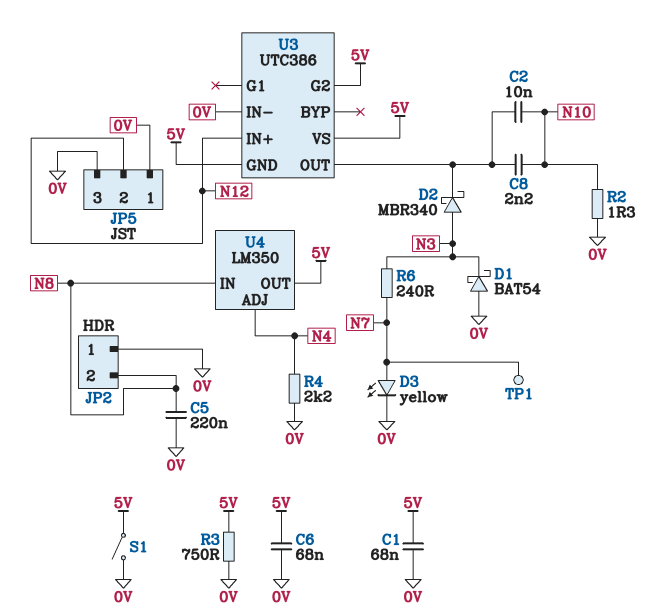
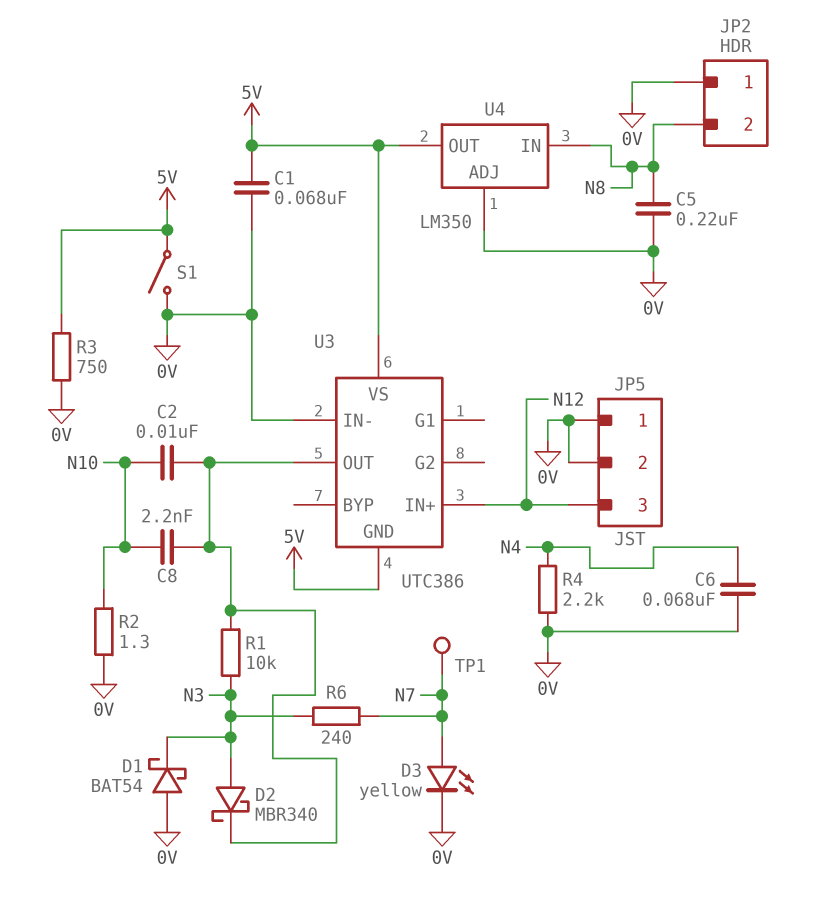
C6: 68nF (0V, 5V) -> 68nF (0V, N4)
JP5 pin 2: N12 -> 0V
JP5 pin 3: 0V -> N12
R1: none -> 10k (N3, U3/OUT)
U3 pin G2: 5V -> none
U4 pin ADJ: N4 -> 0V

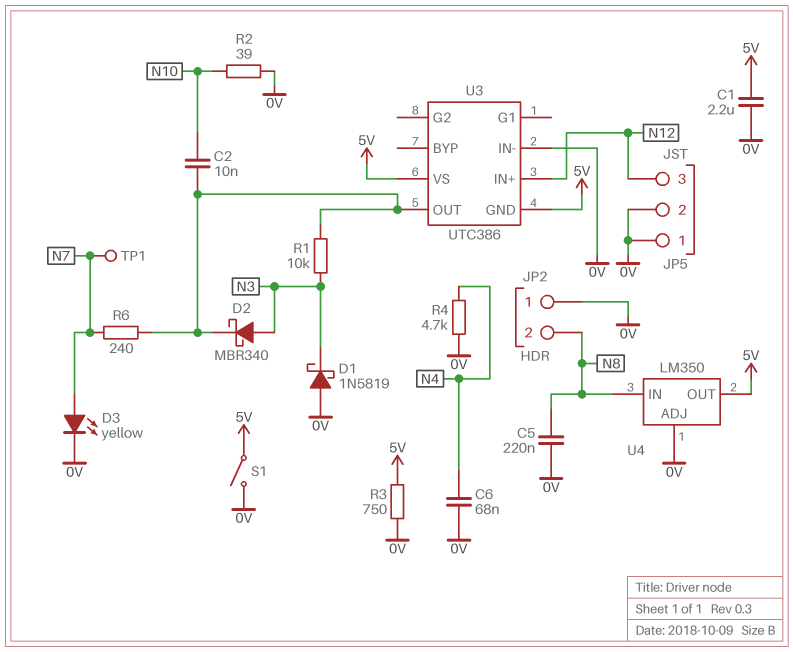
C1: 68nF (0V, 5V) -> 2.2uF (0V, 5V)
C8: 2.2nF (N10, U3/OUT) -> none
D1: schottky BAT54 (A 0V, K N3) -> schottky 1N5819 (A 0V, K N3)
R2: 1.3 (0V, N10) -> 39 (0V, N10)
R4: 2.2k (0V, N4) -> 4.7k (0V, N4)
R6: 240 (N3, N7) -> 240 (N7, U3/OUT)

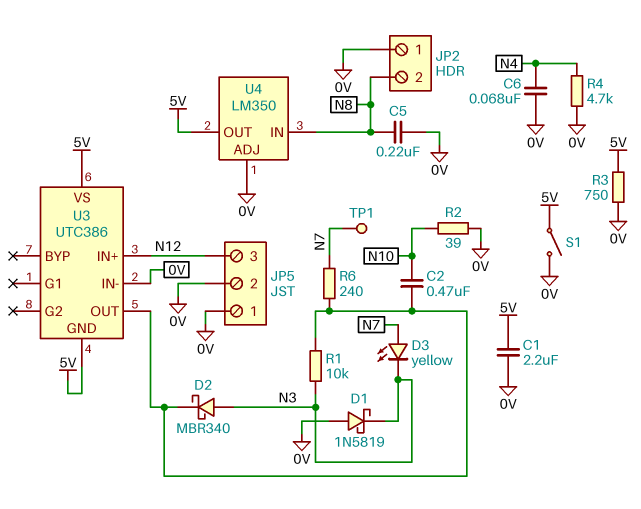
C2: 10nF (N10, U3/OUT) -> 470nF (N10, U3/OUT)
D3: LED yellow (A N7, K 0V) -> LED yellow (A N7, K N3)

